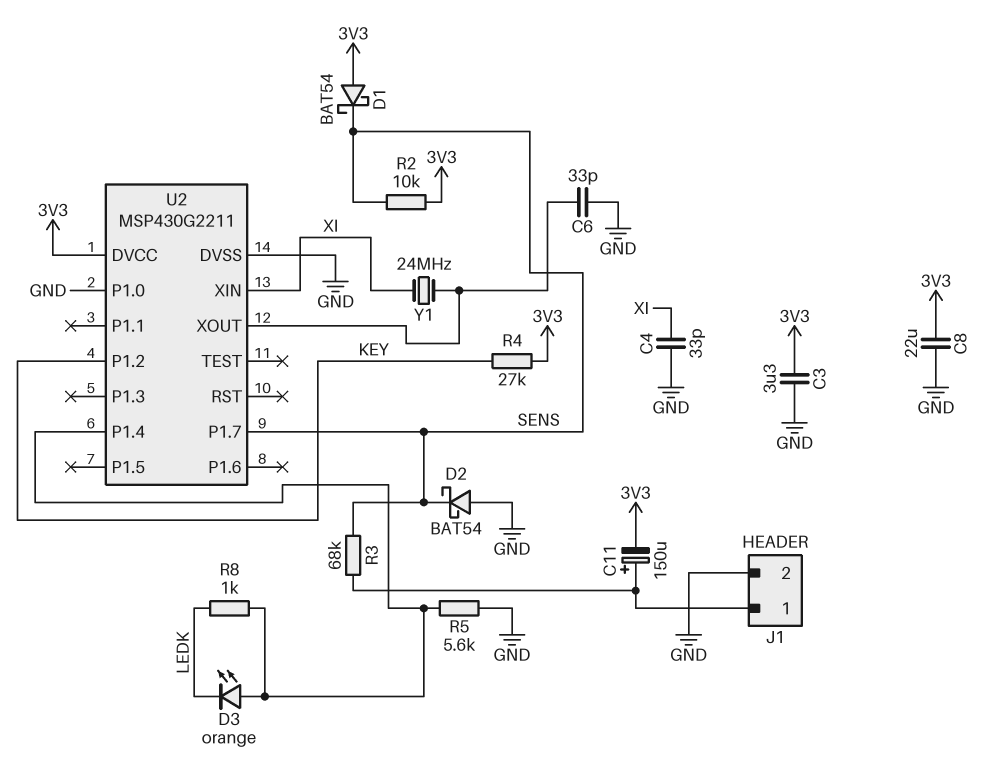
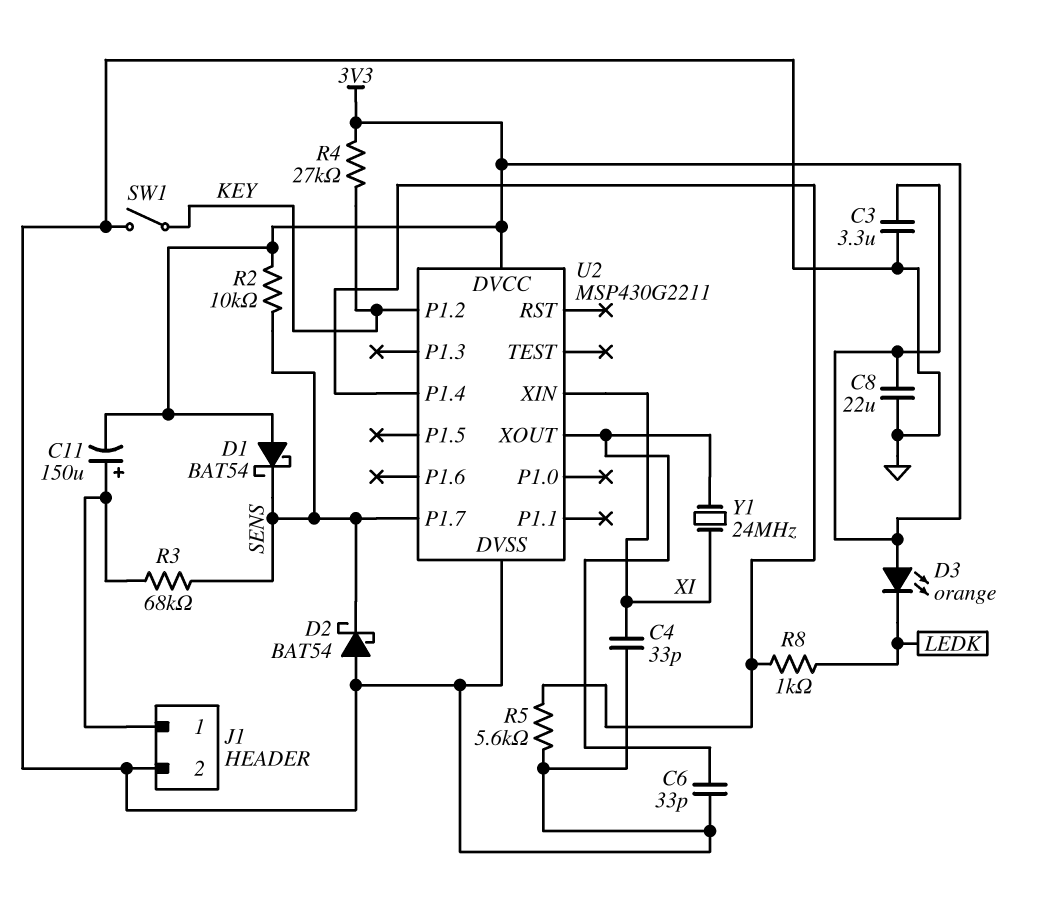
D3: LED orange (A U2/P1.4, K LEDK) -> LED orange (A 3V3, K LEDK)
SW1: none -> switch (GND, KEY)
U2 pin P1.0: GND -> none

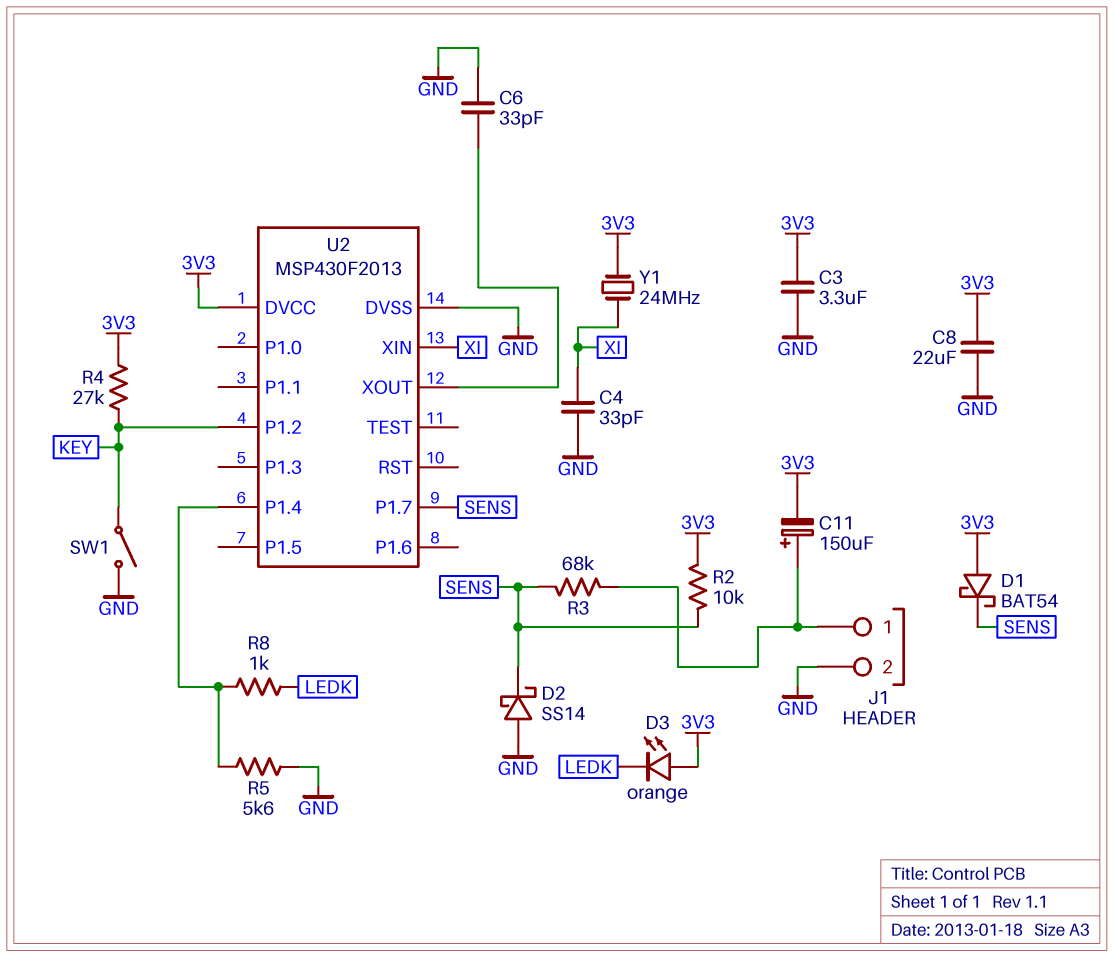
D2: schottky BAT54 (A GND, K SENS) -> schottky SS14 (A GND, K SENS)
U2: MSP430G2211 -> MSP430F2013
Y1: 24MHz (U2/XOUT, XI) -> 24MHz (3V3, XI)

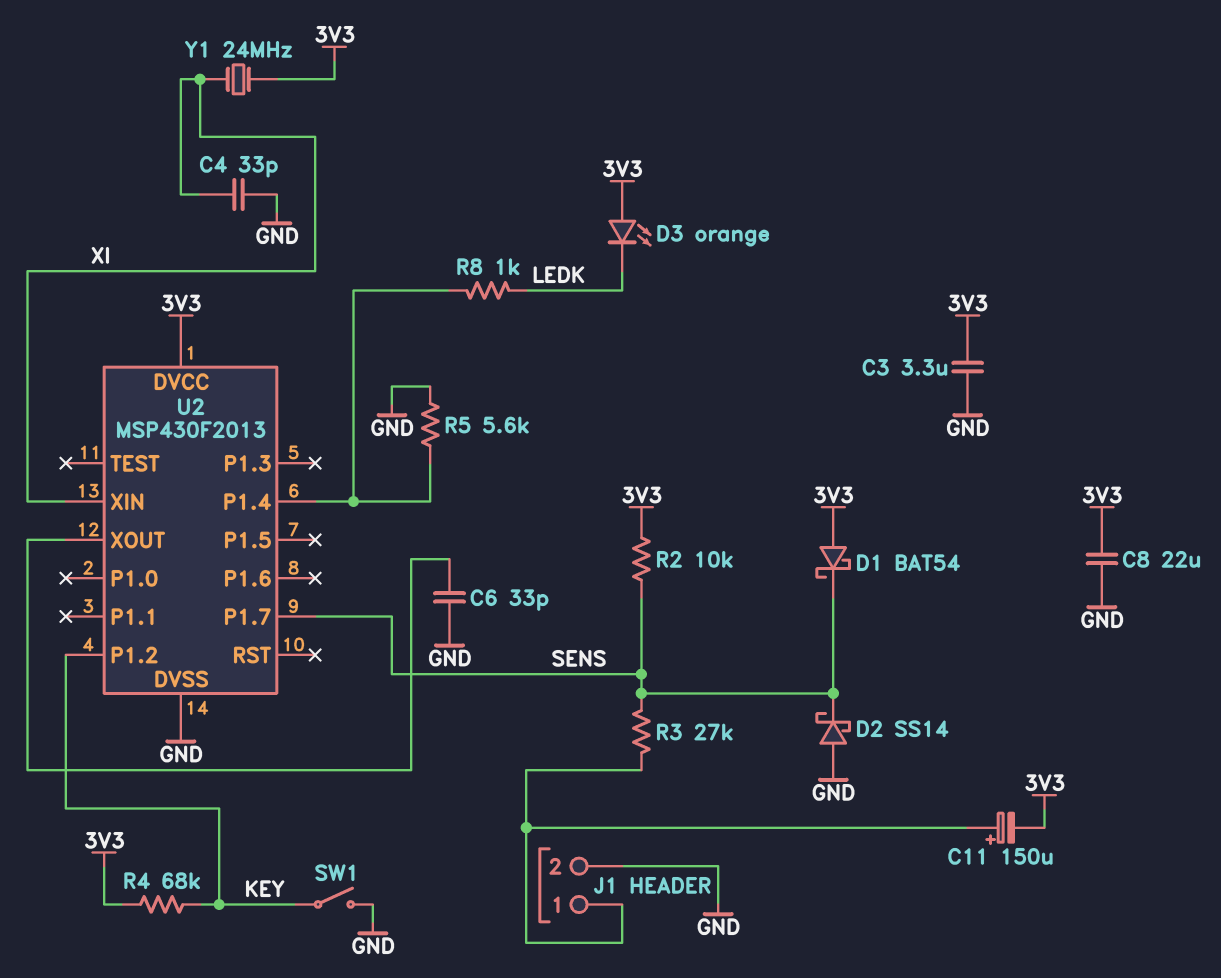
R3: 68k (J1/1, SENS) -> 27k (J1/1, SENS)
R4: 27k (3V3, KEY) -> 68k (3V3, KEY)

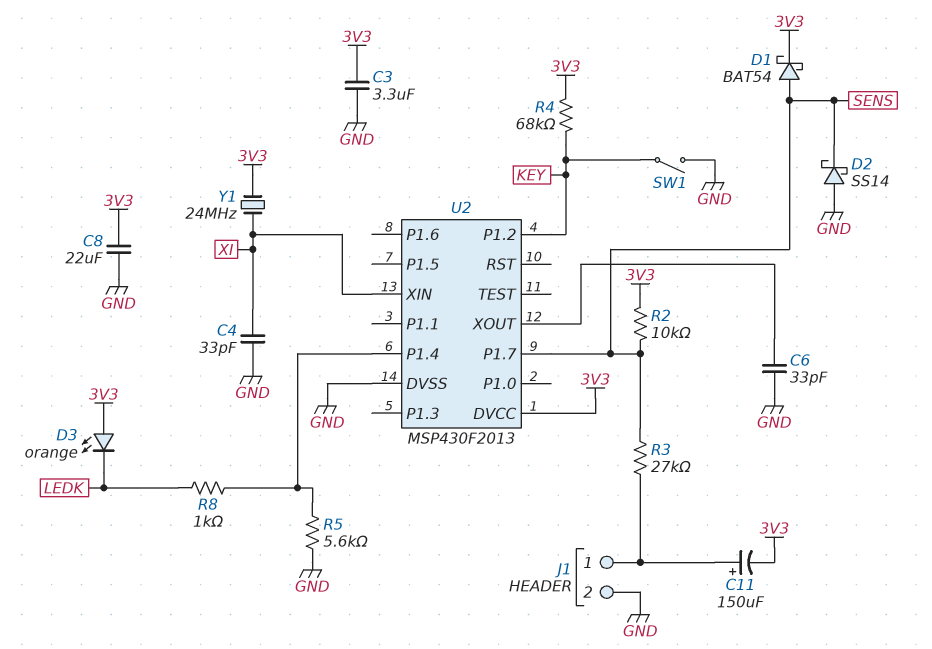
D1: schottky BAT54 (A 3V3, K SENS) -> schottky BAT54 (A SENS, K 3V3)

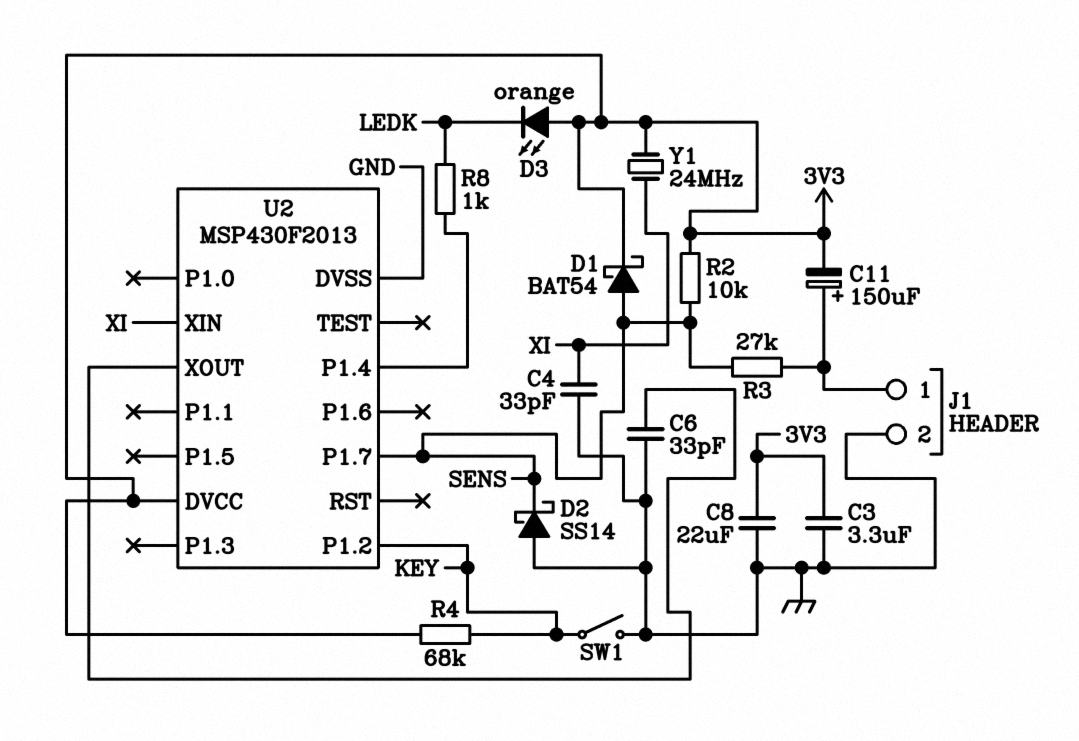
R5: 5.6k (GND, U2/P1.4) -> none

